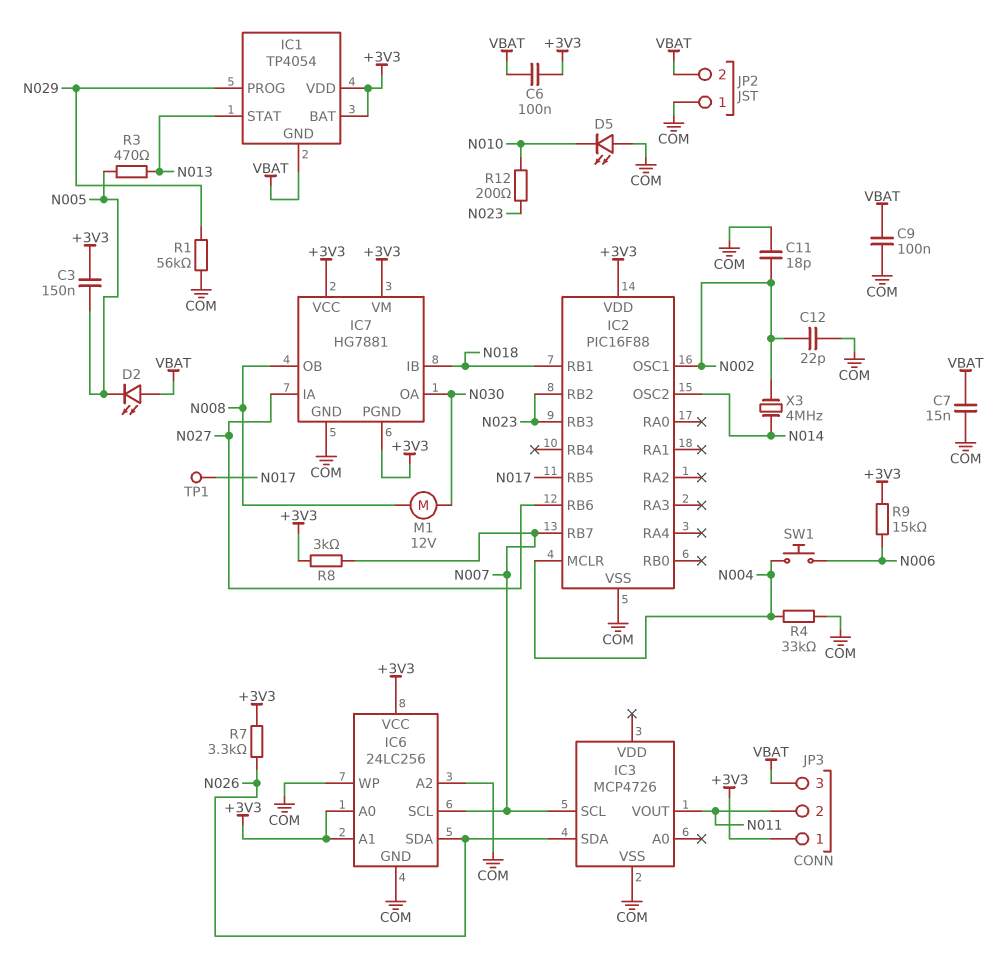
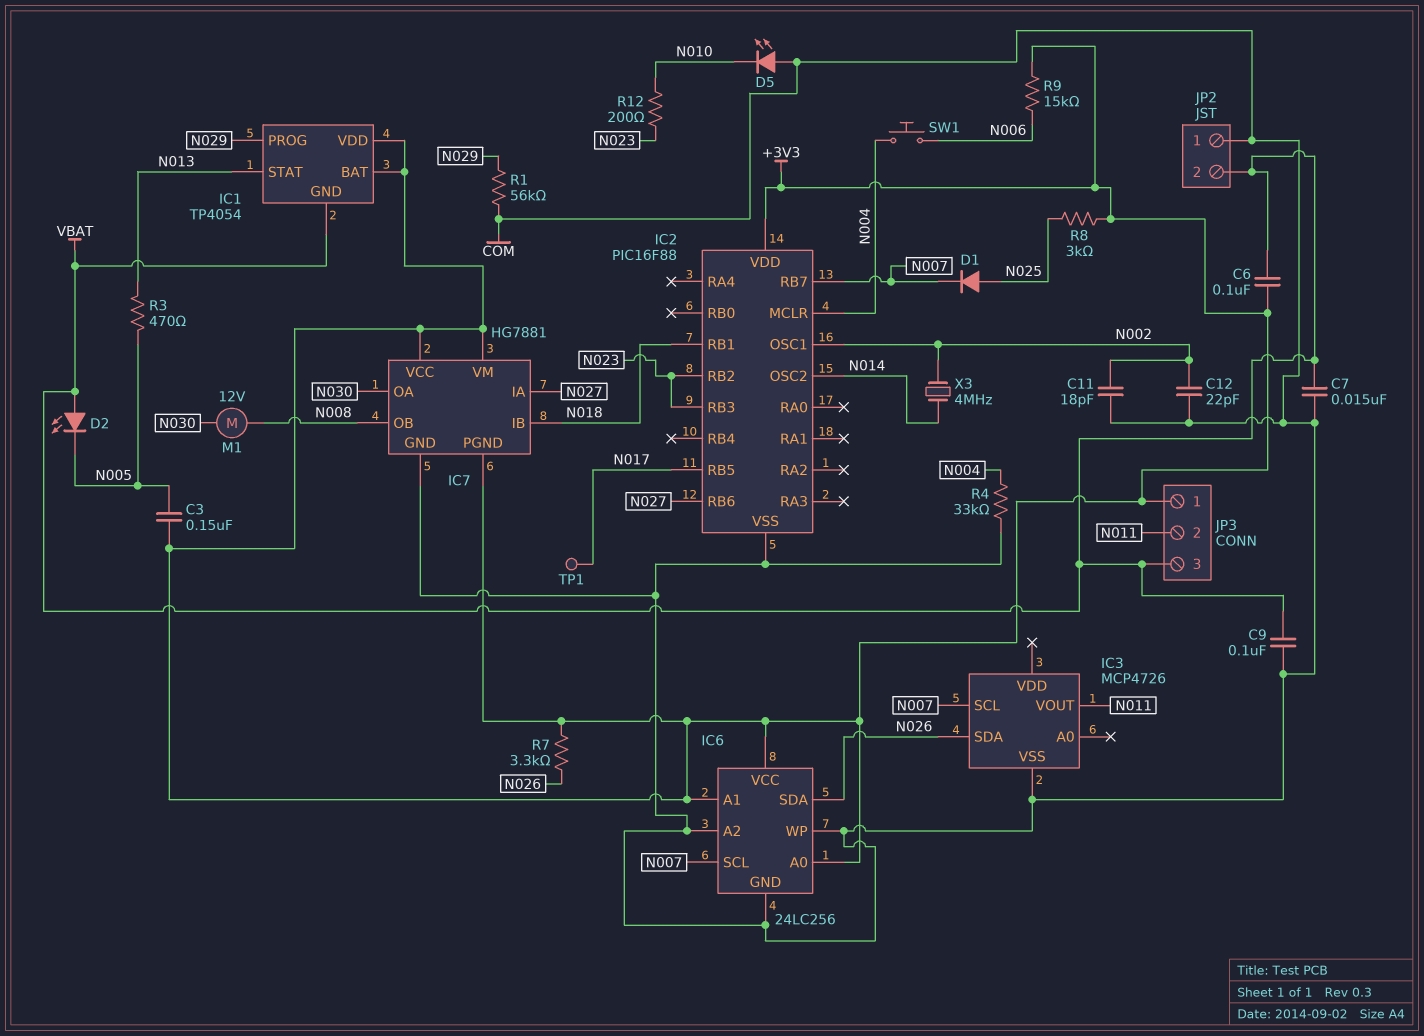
D1: none -> diode (A N025, K N007)
R8: 3k (+3V3, N007) -> 3k (+3V3, N025)

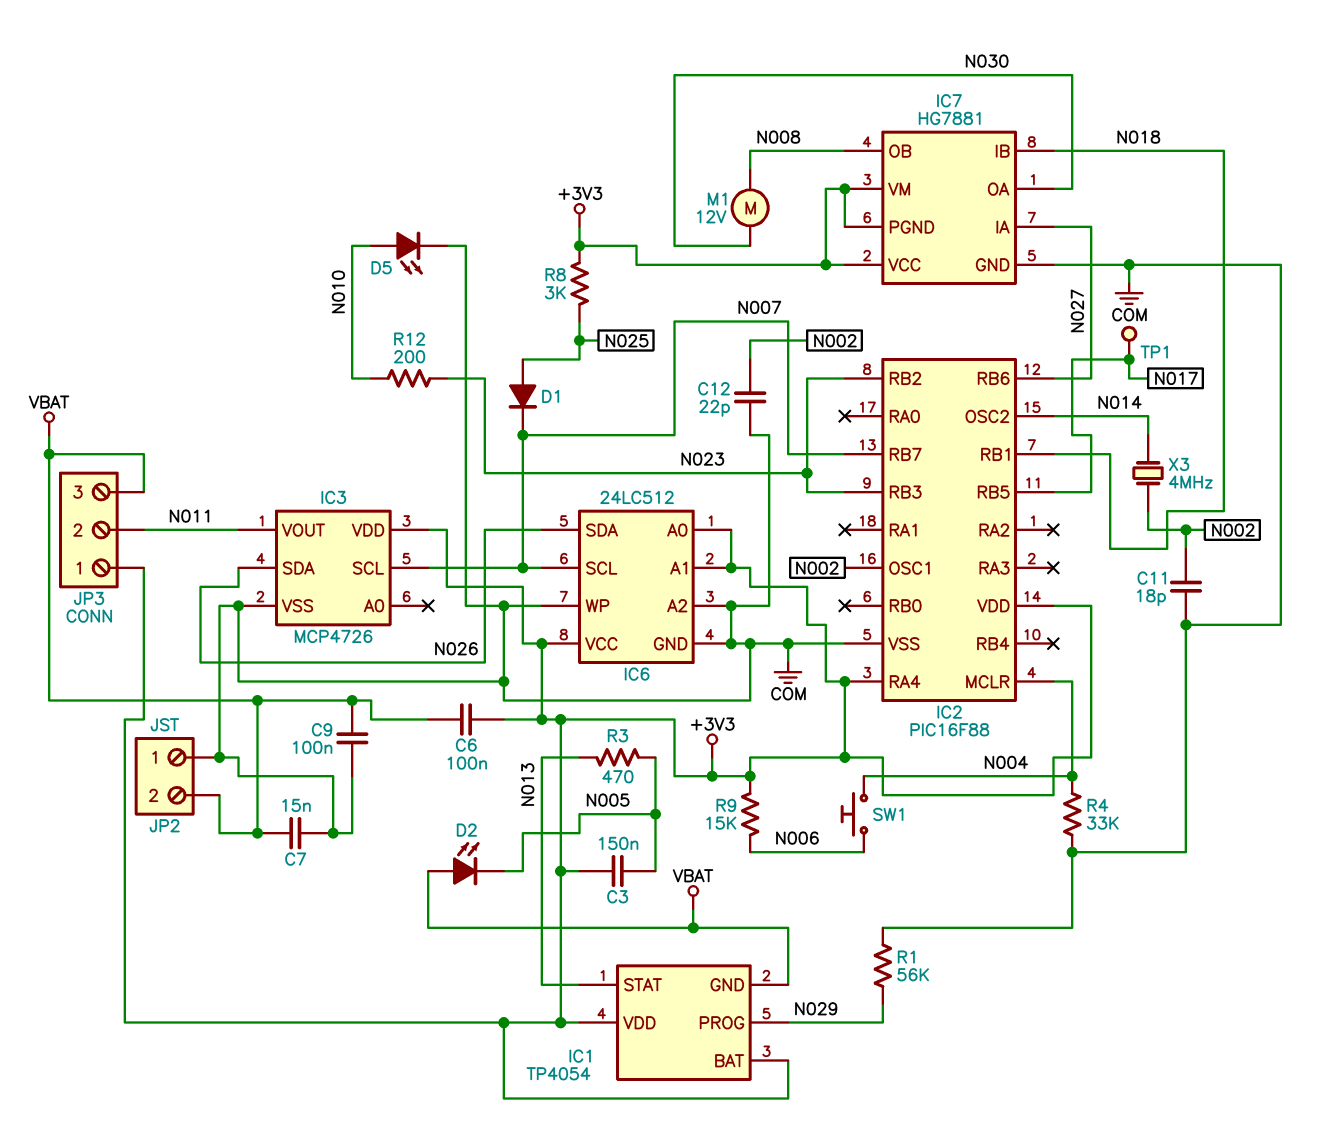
D5: LED (A COM, K N010) -> LED (A N010, K COM)
IC2 pin RA4: none -> +3V3
IC3 pin VDD: none -> +3V3
IC6: 24LC256 -> 24LC512
R7: 3.3k (+3V3, N026) -> none

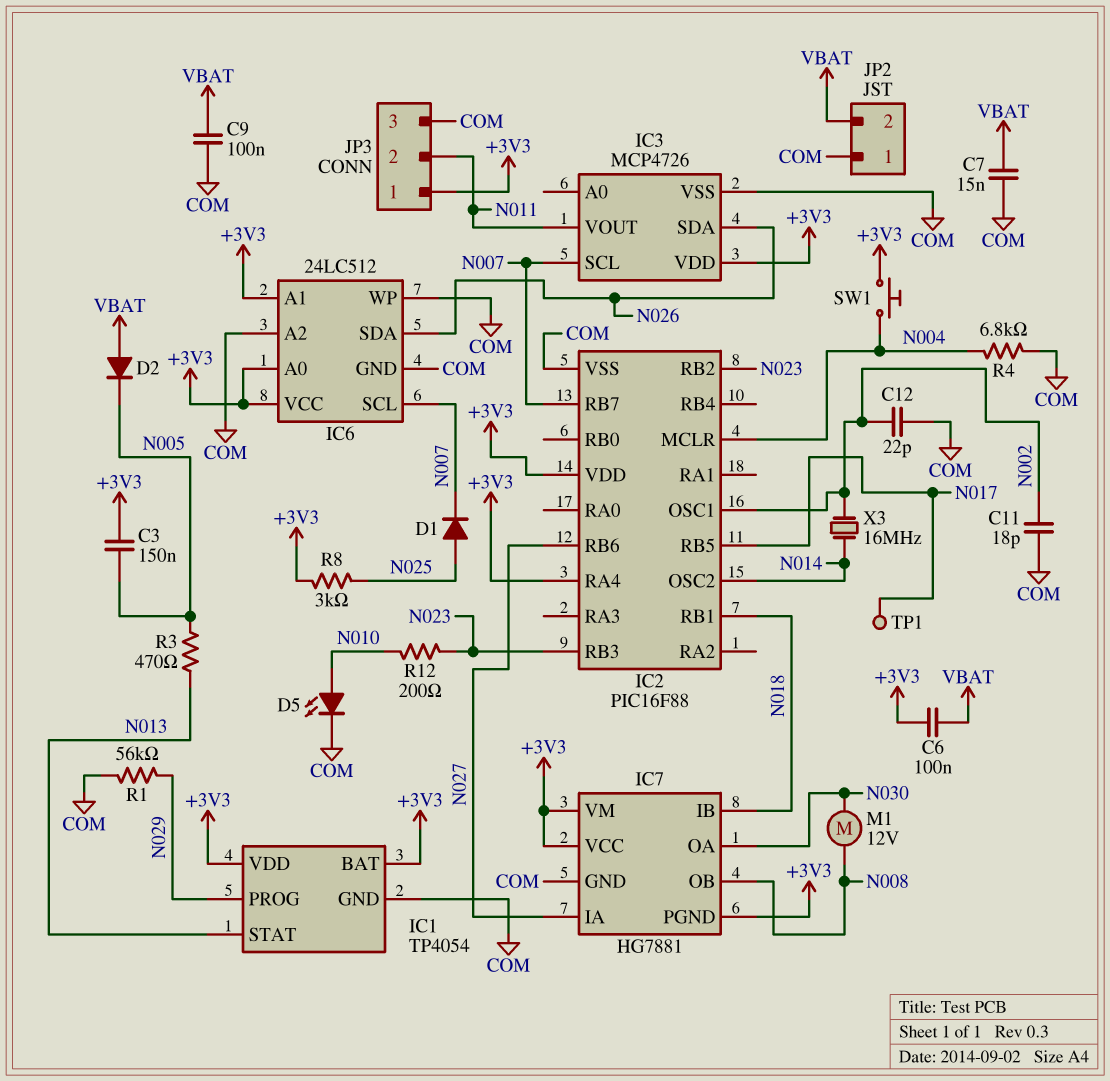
D2: LED (A VBAT, K N005) -> diode (A VBAT, K N005)
IC1 pin GND: VBAT -> COM
JP3 pin 3: VBAT -> COM
R4: 33k (COM, N004) -> 6.8k (COM, N004)
R9: 15k (+3V3, N006) -> none
SW1: button (N004, N006) -> button (+3V3, N004)
X3: 4MHz (N002, N014) -> 16MHz (N002, N014)

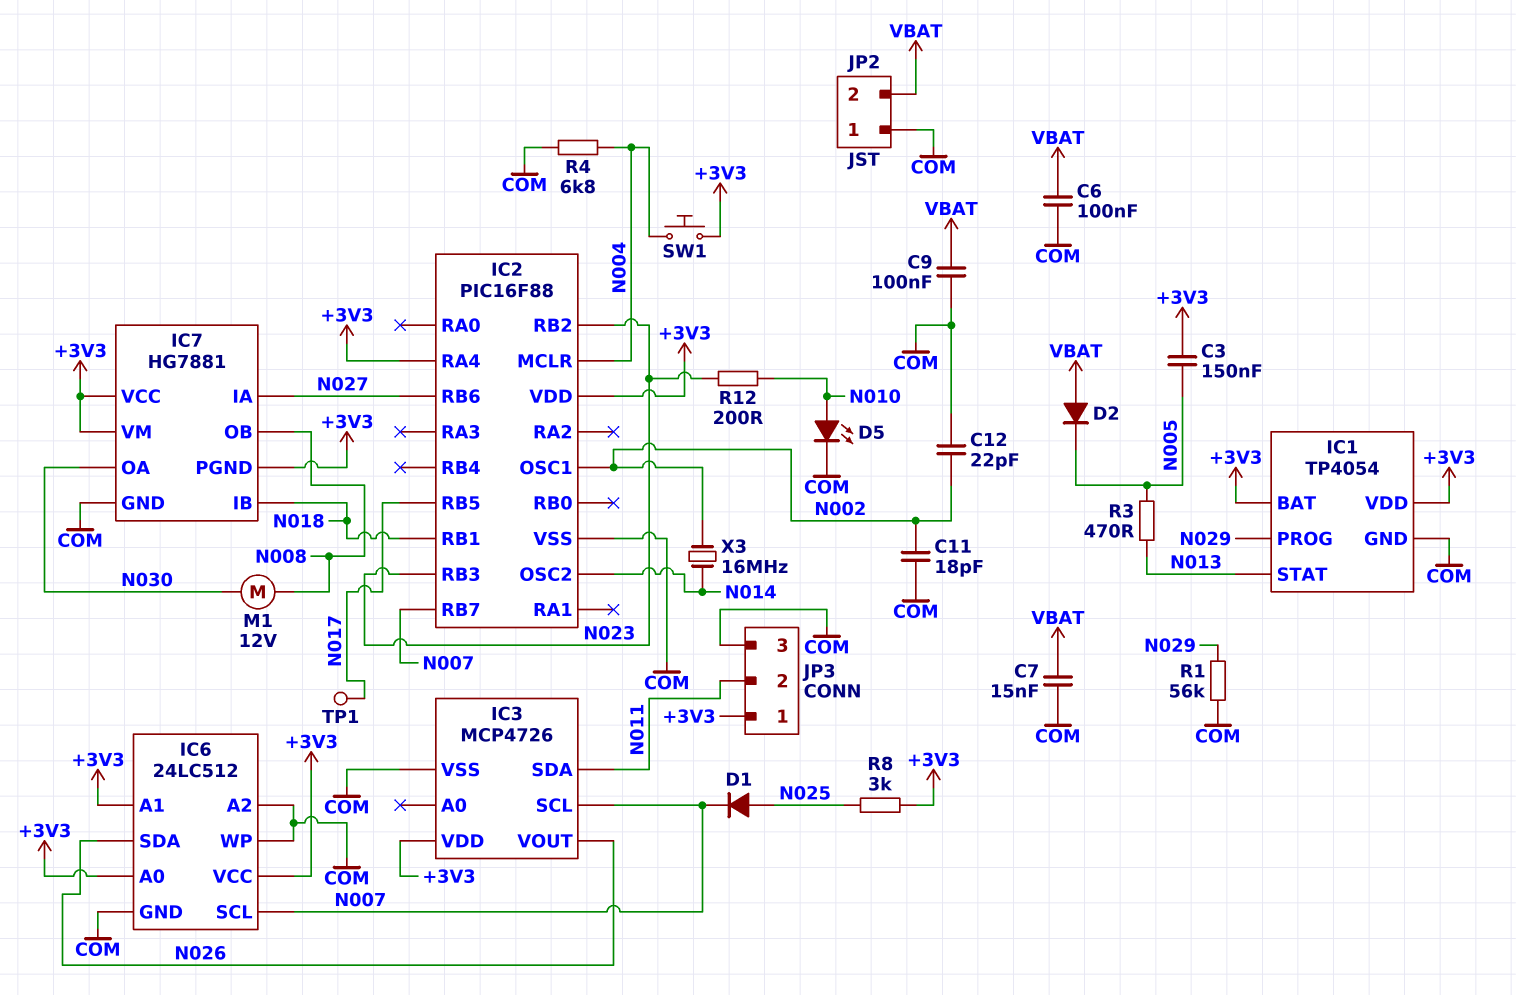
C6: 100nF (+3V3, VBAT) -> 100nF (COM, VBAT)
IC3 pin SDA: N026 -> N011
IC3 pin VOUT: N011 -> N026

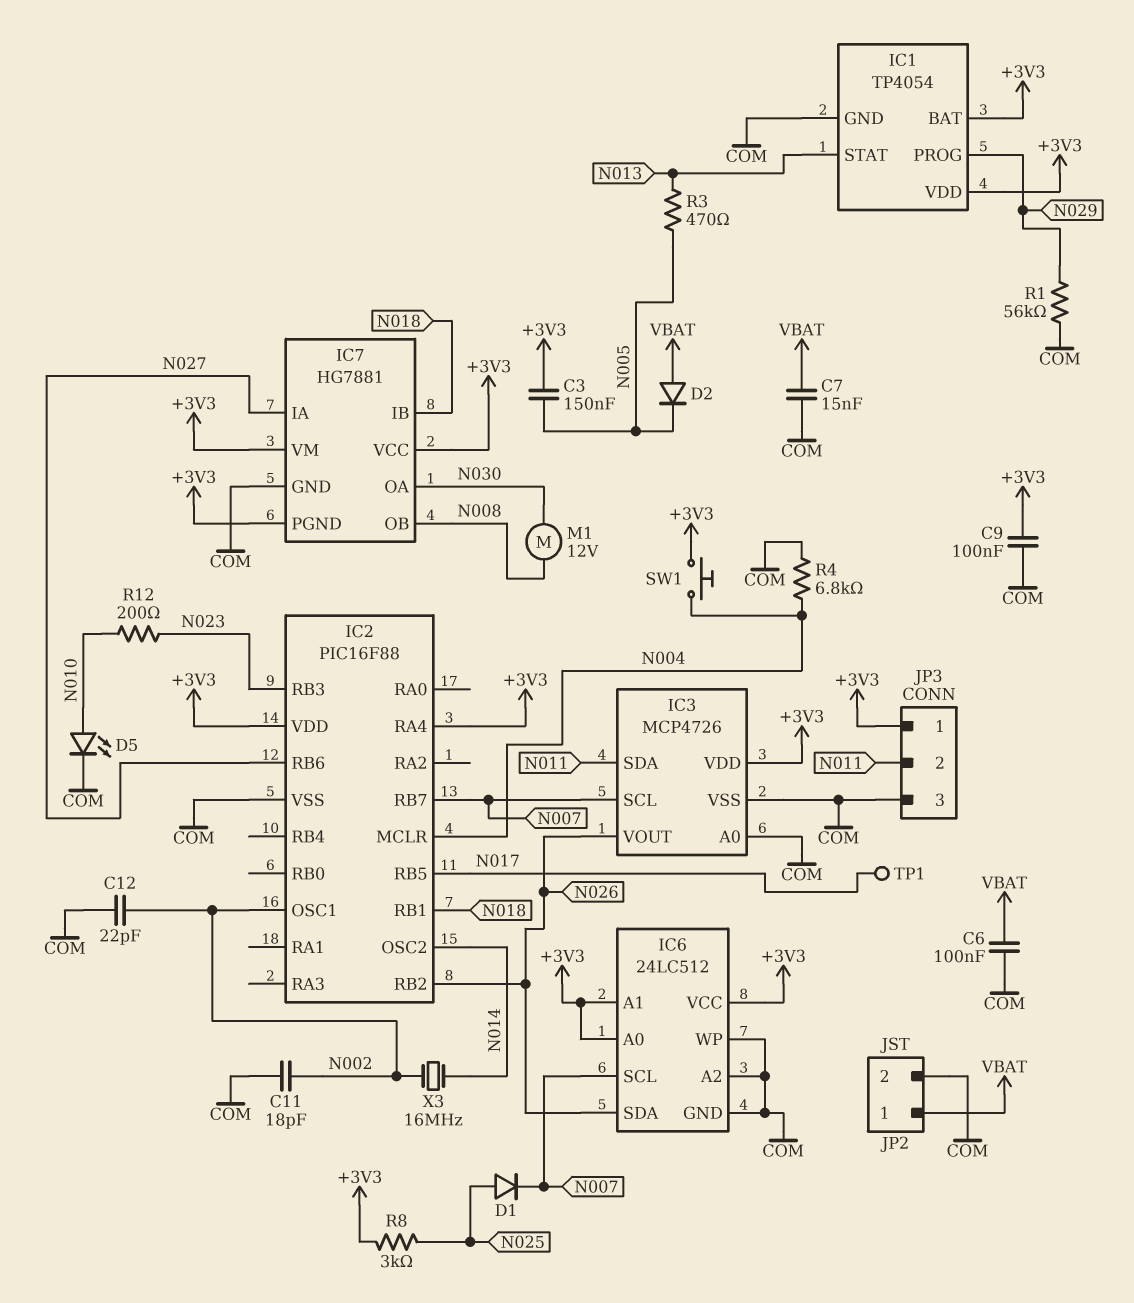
C9: 100nF (COM, VBAT) -> 100nF (+3V3, COM)
IC2 pin RB2: N023 -> N026
IC3 pin A0: none -> COM
JP2 pin 1: COM -> VBAT
JP2 pin 2: VBAT -> COM

